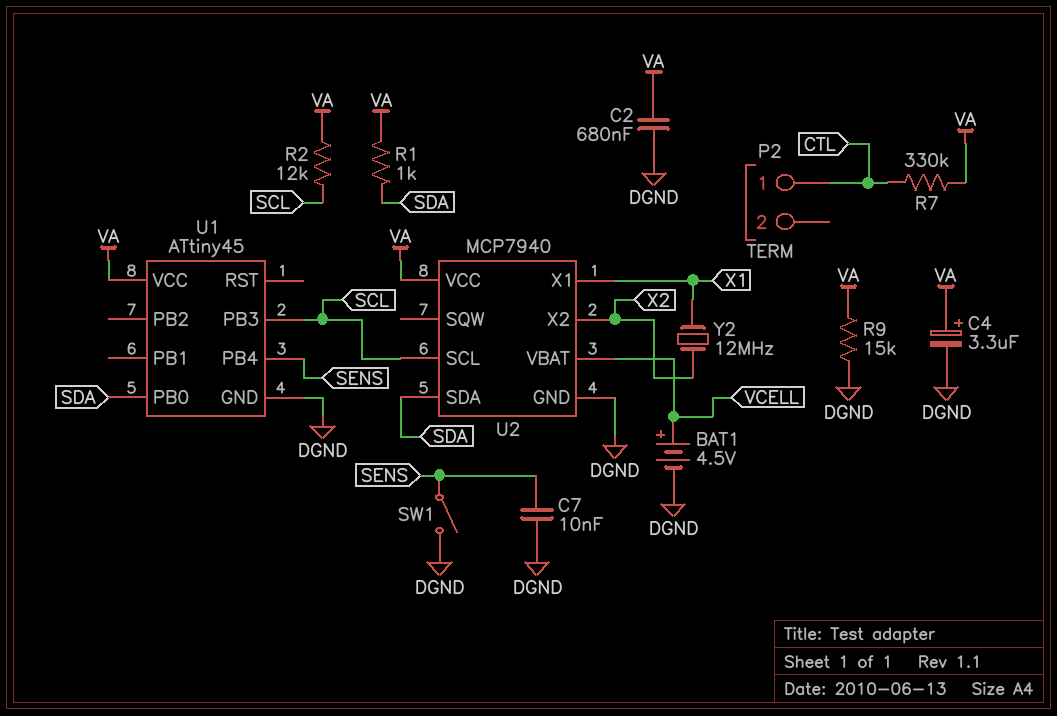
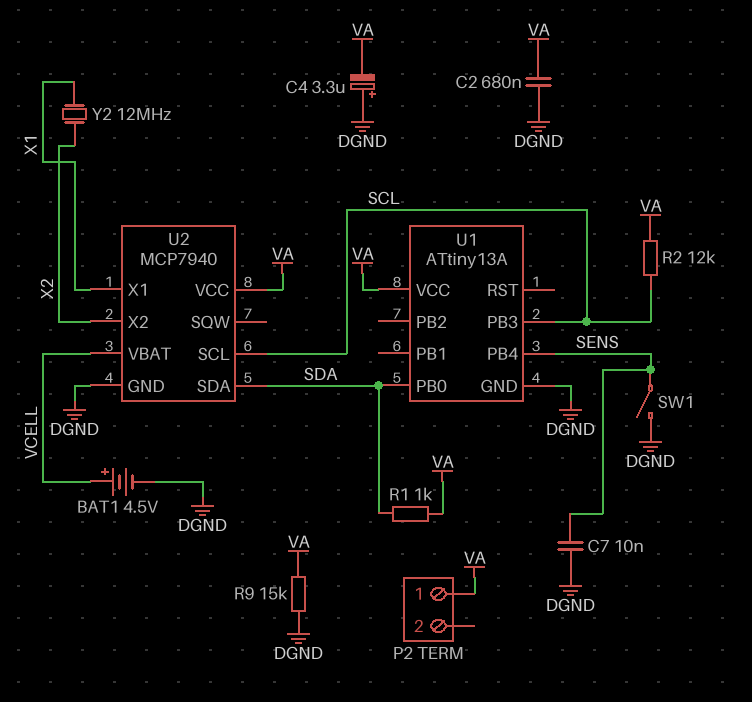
C4: 3.3uF (plus VA, minus DGND) -> 3.3uF (plus DGND, minus VA)
P2 pin 1: CTL -> VA
R7: 330k (CTL, VA) -> none
U1: ATtiny45 -> ATtiny13A

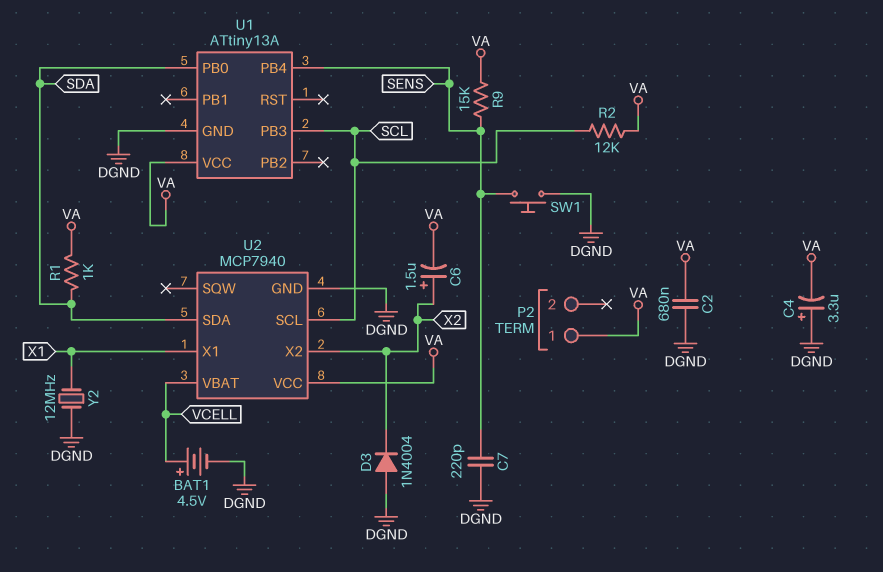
C6: none -> 1.5uF (plus X2, minus VA)
C7: 10nF (DGND, SENS) -> 220pF (DGND, SENS)
D3: none -> diode 1N4004 (A DGND, K X2)
R9: 15k (DGND, VA) -> 15k (SENS, VA)
SW1: switch (DGND, SENS) -> button (DGND, SENS)
Y2: 12MHz (X1, X2) -> 12MHz (DGND, X1)

